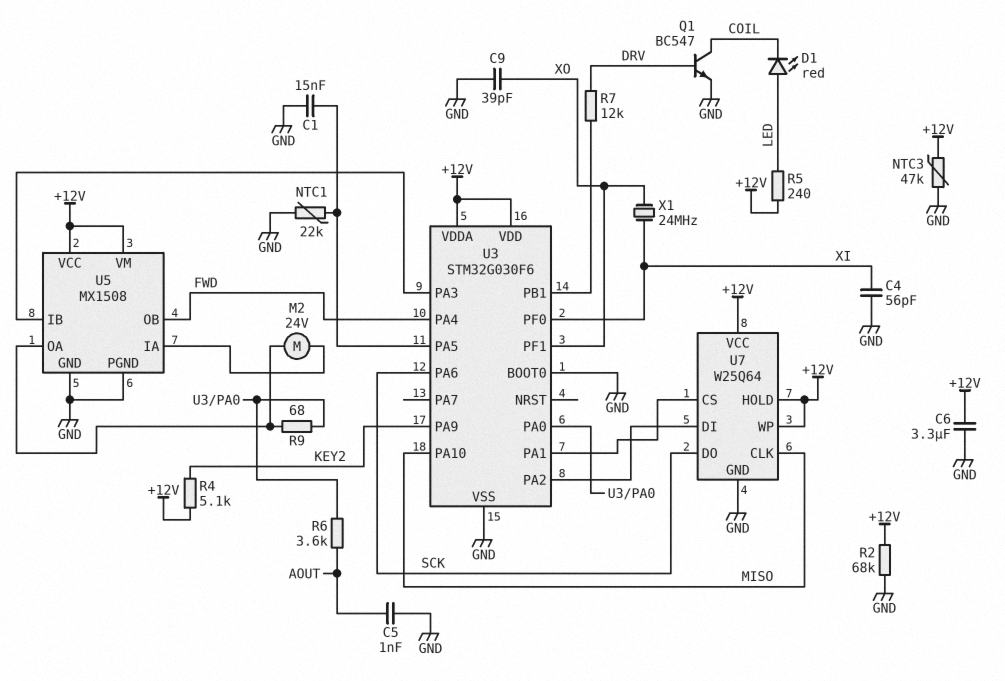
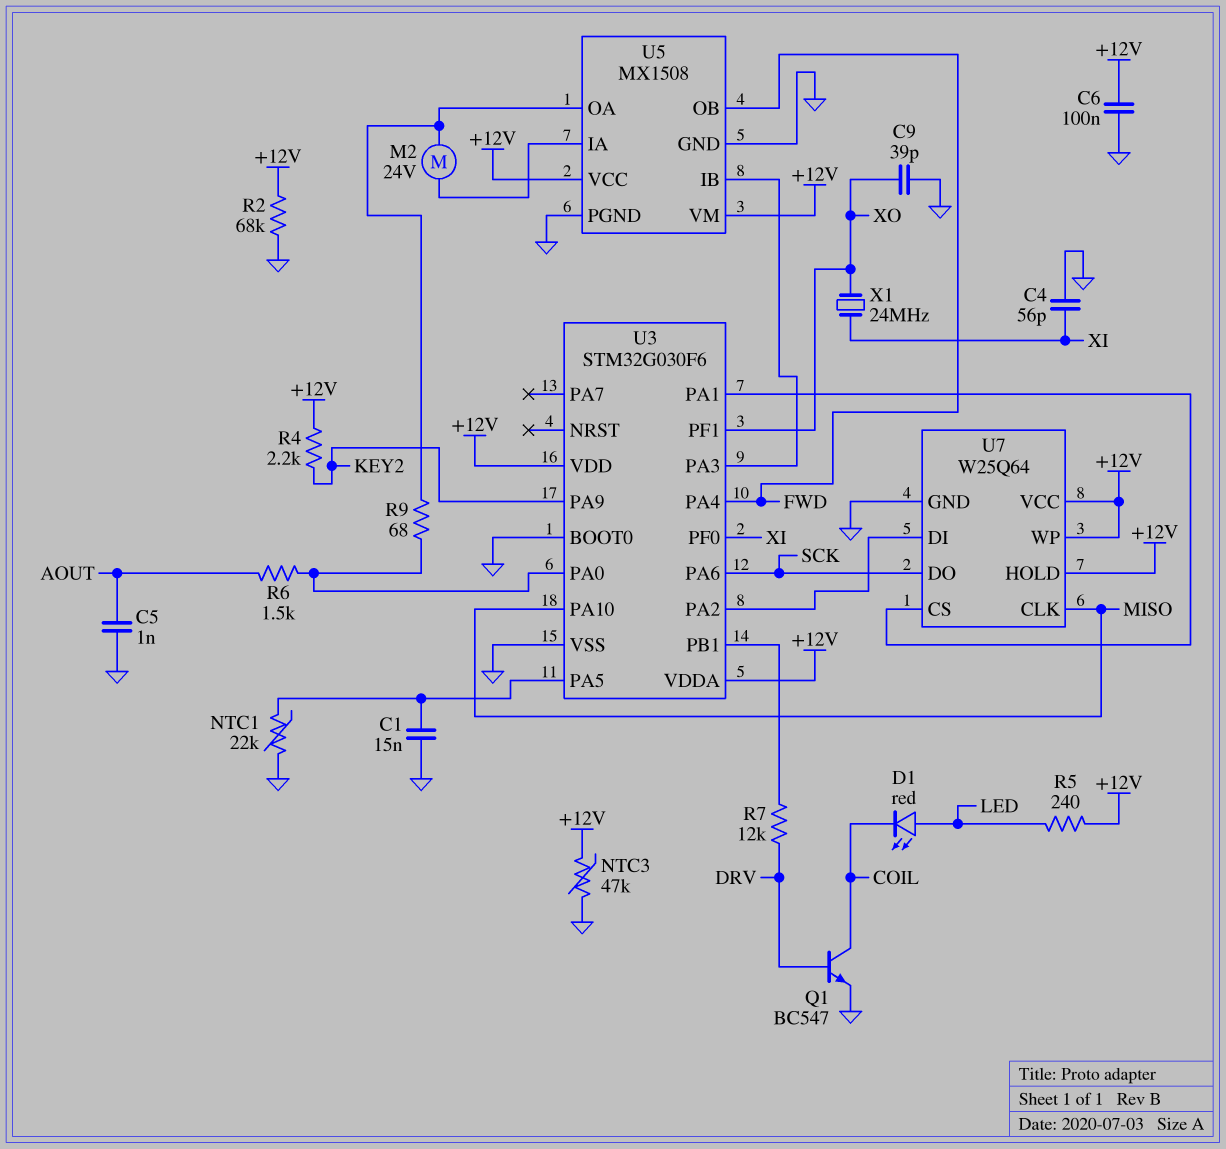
C6: 3.3uF (+12V, GND) -> 100nF (+12V, GND)
R4: 5.1k (+12V, KEY2) -> 2.2k (+12V, KEY2)
R6: 3.6k (AOUT, U3/PA0) -> 1.5k (AOUT, U3/PA0)

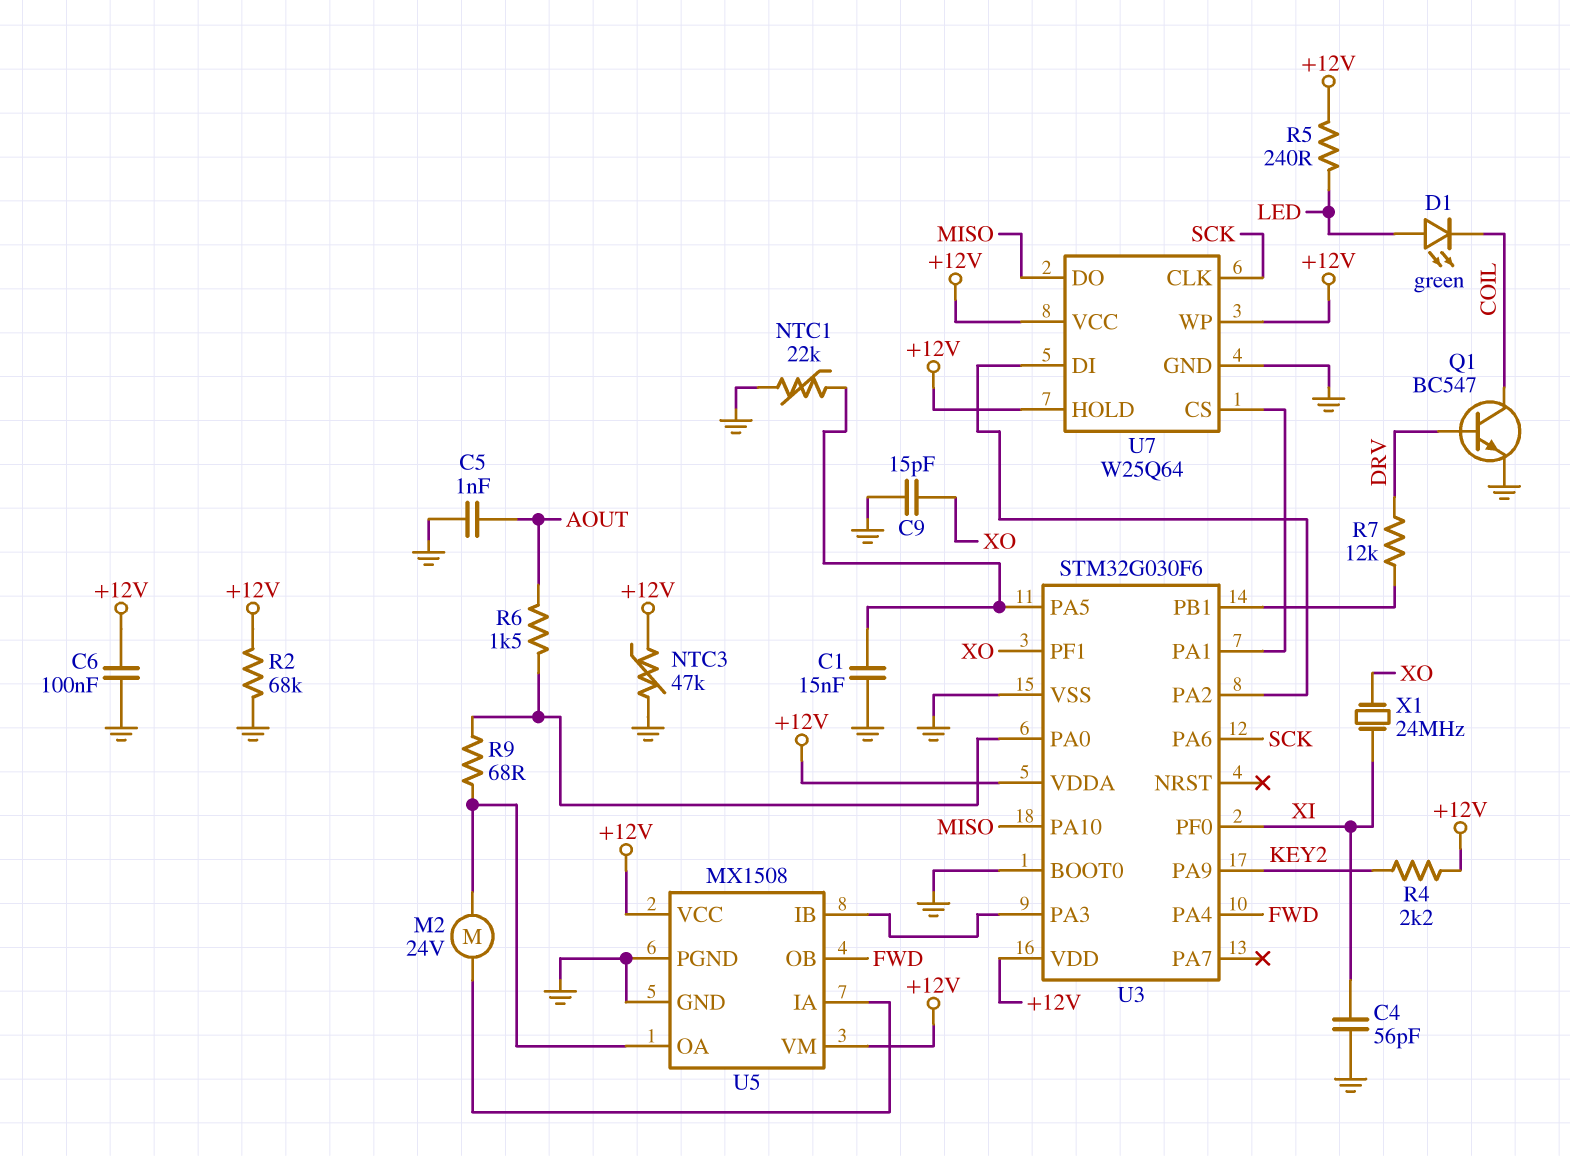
C9: 39pF (GND, XO) -> 15pF (GND, XO)
D1: LED red (A LED, K COIL) -> LED green (A LED, K COIL)
U7 pin CLK: MISO -> SCK
U7 pin DO: SCK -> MISO

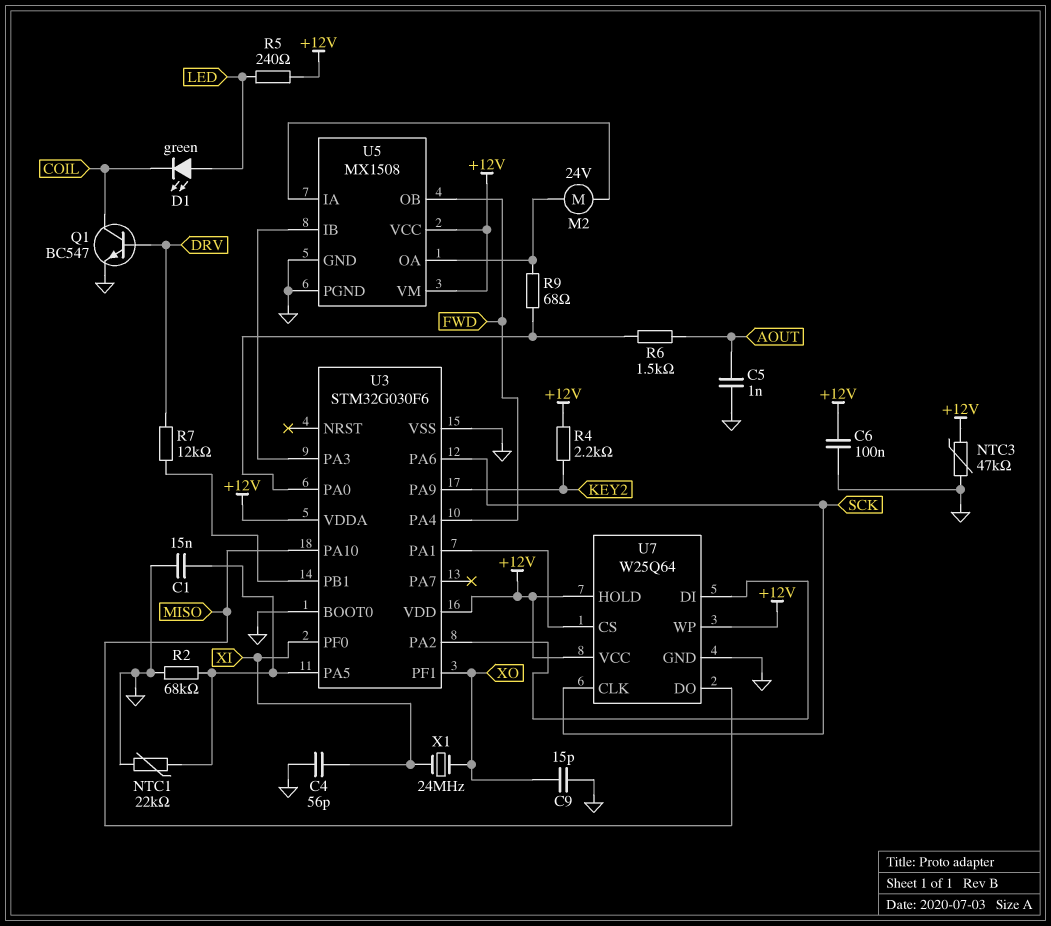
R2: 68k (+12V, GND) -> 68k (GND, U3/PA5)

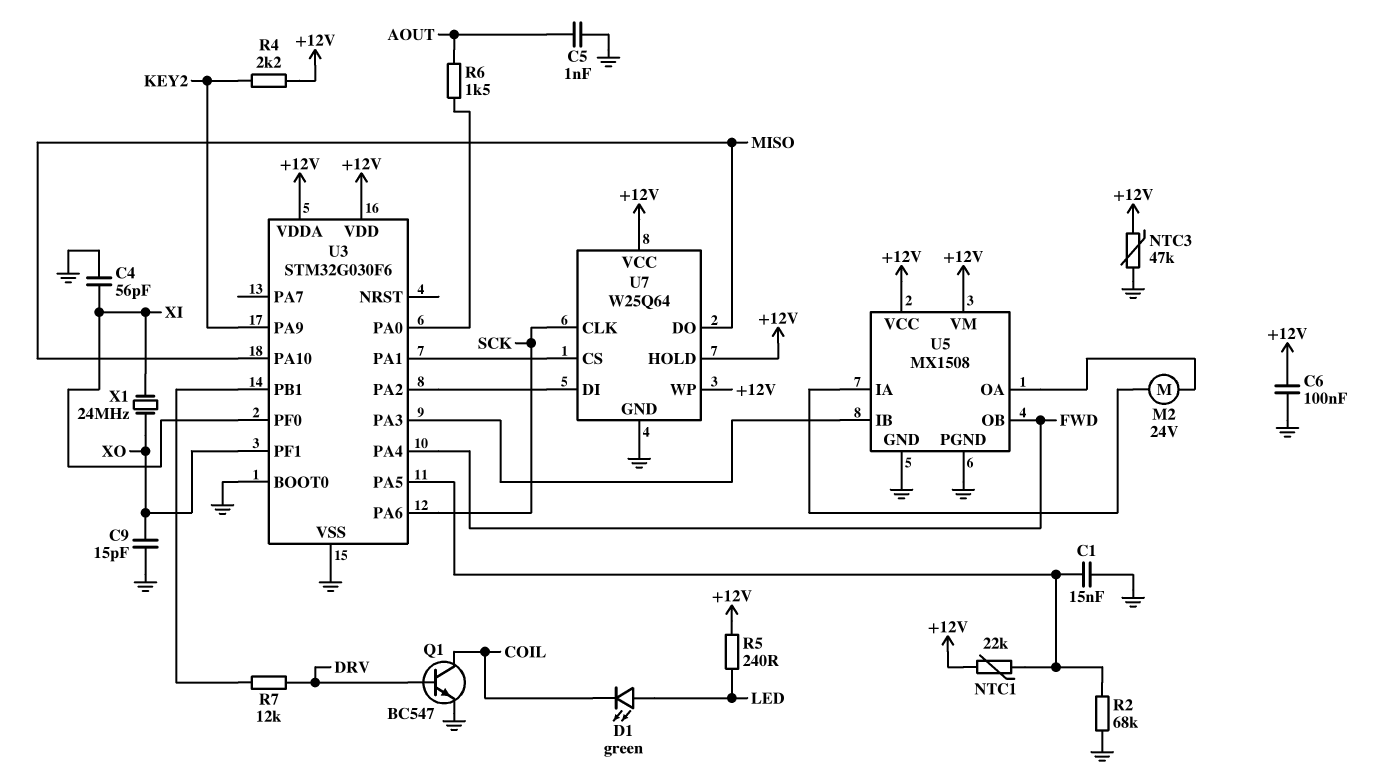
NTC1: 22k (GND, U3/PA5) -> 22k (+12V, U3/PA5)
R9: 68 (U3/PA0, U5/OA) -> none

